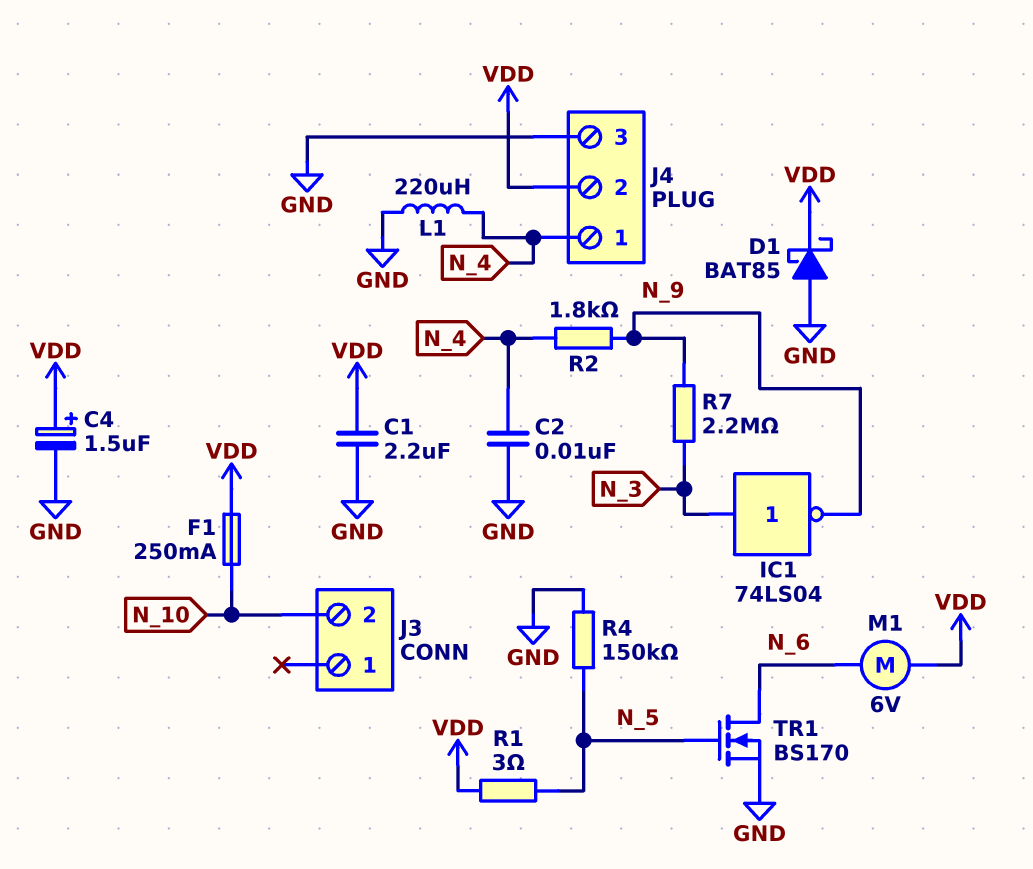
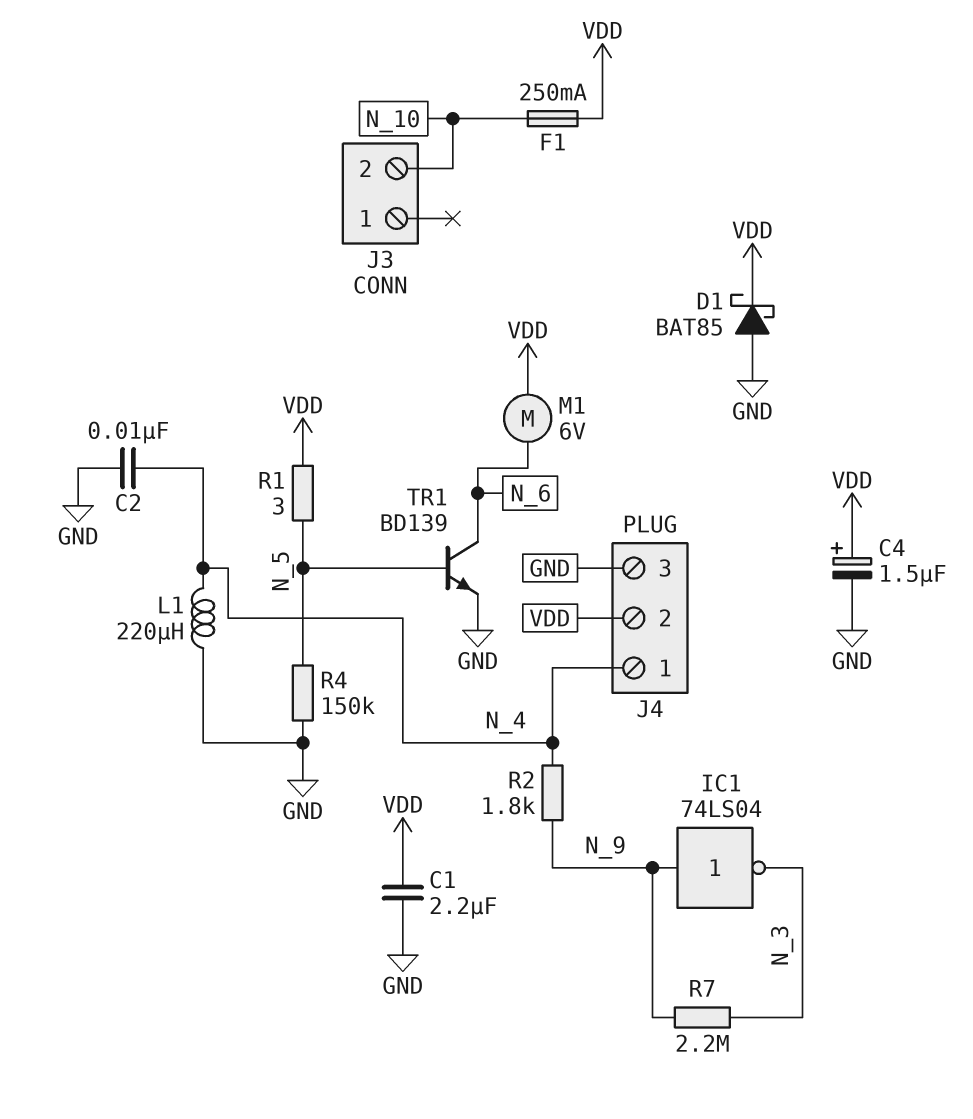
IC1: NOT 74LS04 (in N_3, out N_9) -> NOT 74LS04 (in N_9, out N_3)
TR1: NMOS BS170 (G N_5, D N_6, S GND) -> NPN BD139 (B N_5, C N_6, E GND)

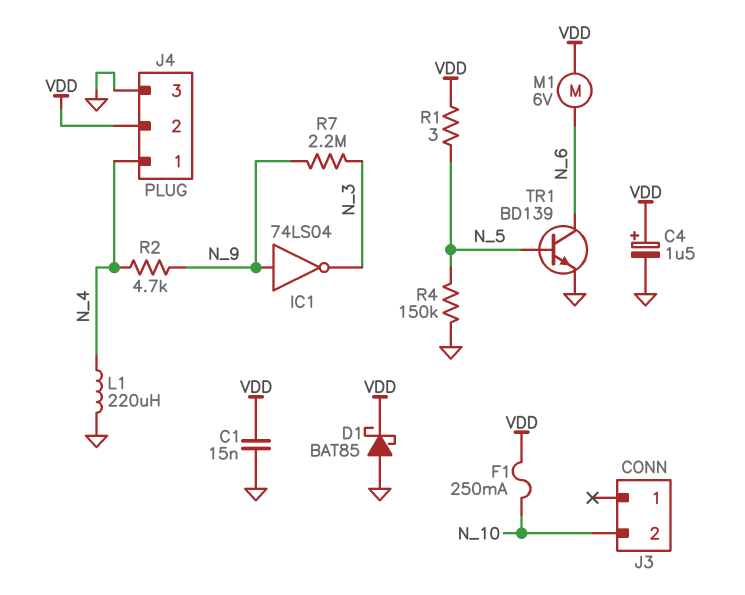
C1: 2.2uF (GND, VDD) -> 15nF (GND, VDD)
C2: 10nF (GND, N_4) -> none
R2: 1.8k (N_4, N_9) -> 4.7k (N_4, N_9)

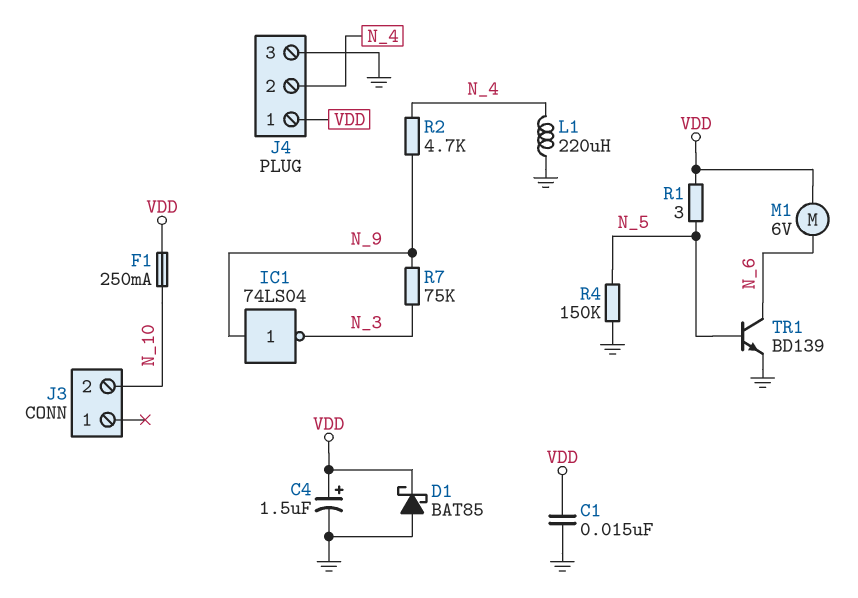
J4 pin 1: N_4 -> VDD
J4 pin 2: VDD -> N_4
R7: 2.2M (N_3, N_9) -> 75k (N_3, N_9)

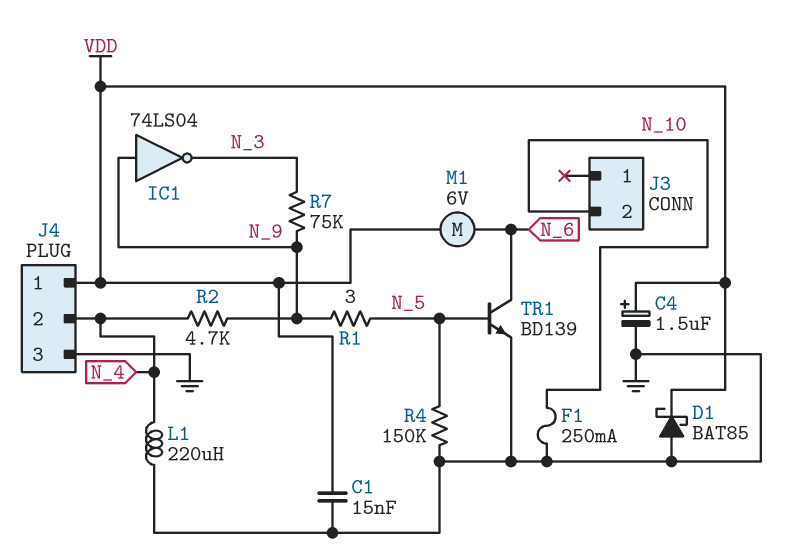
F1: 250mA (N_10, VDD) -> 250mA (GND, N_10)
R1: 3 (N_5, VDD) -> 3 (N_5, N_9)

